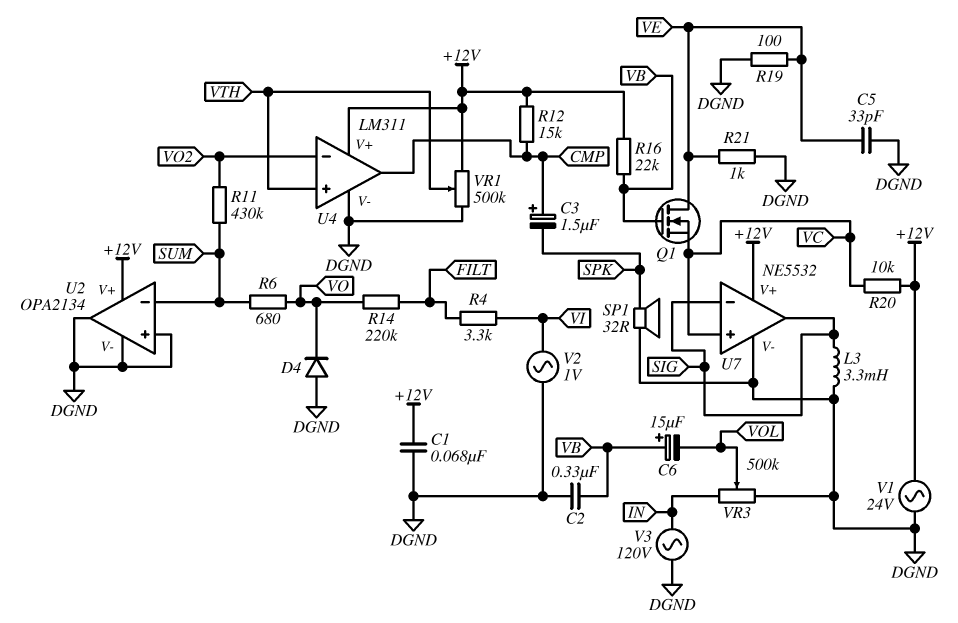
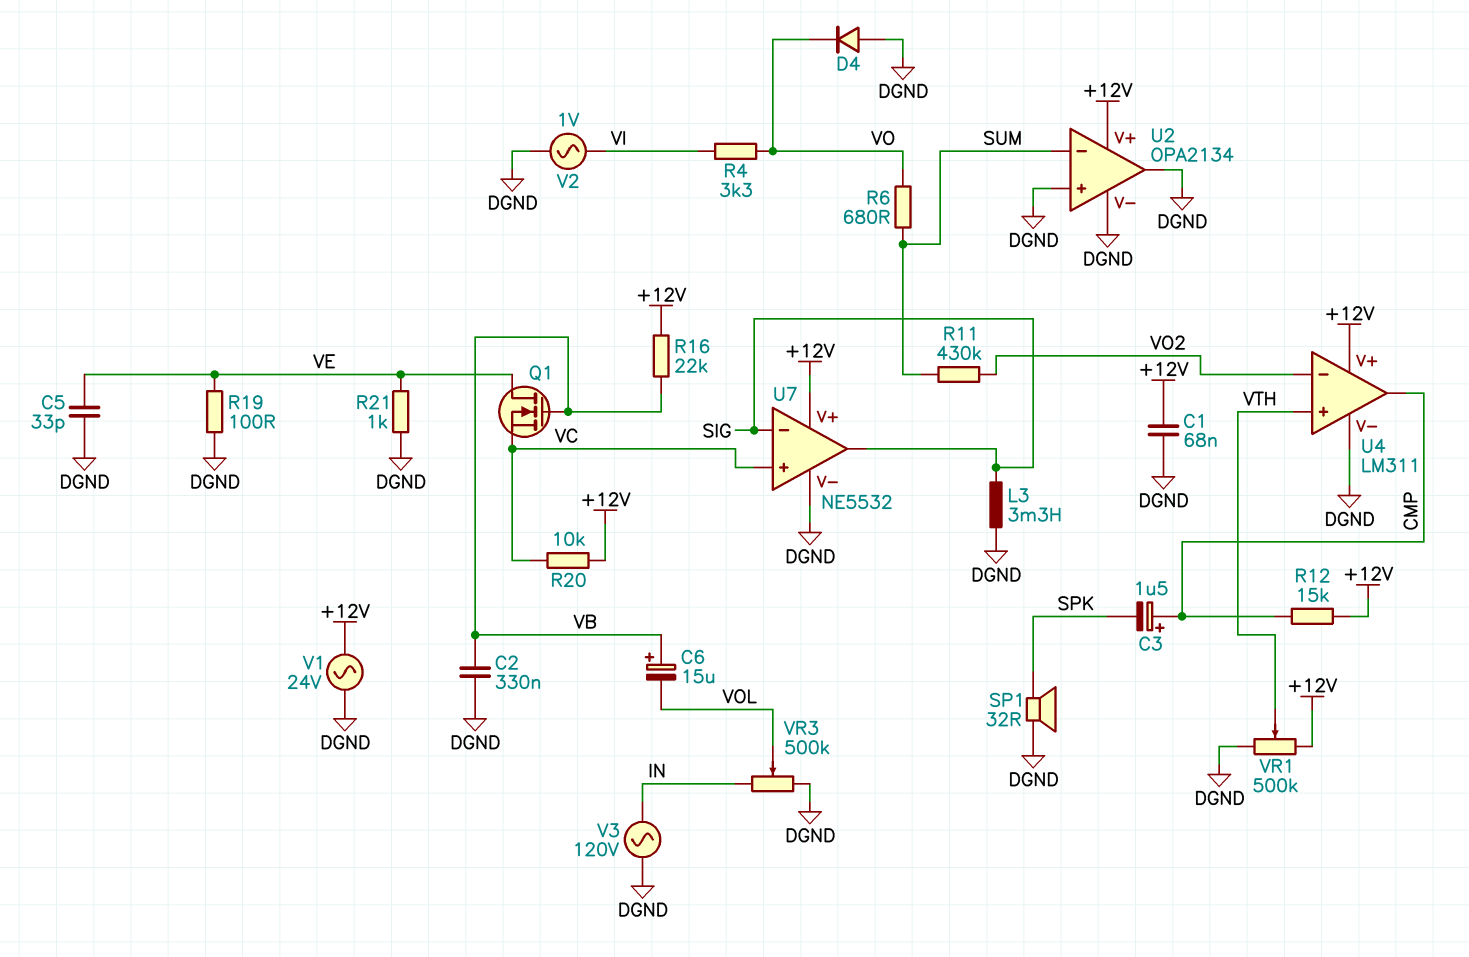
R4: 3.3k (FILT, VI) -> 3.3k (VI, VO)
R14: 220k (FILT, VO) -> none

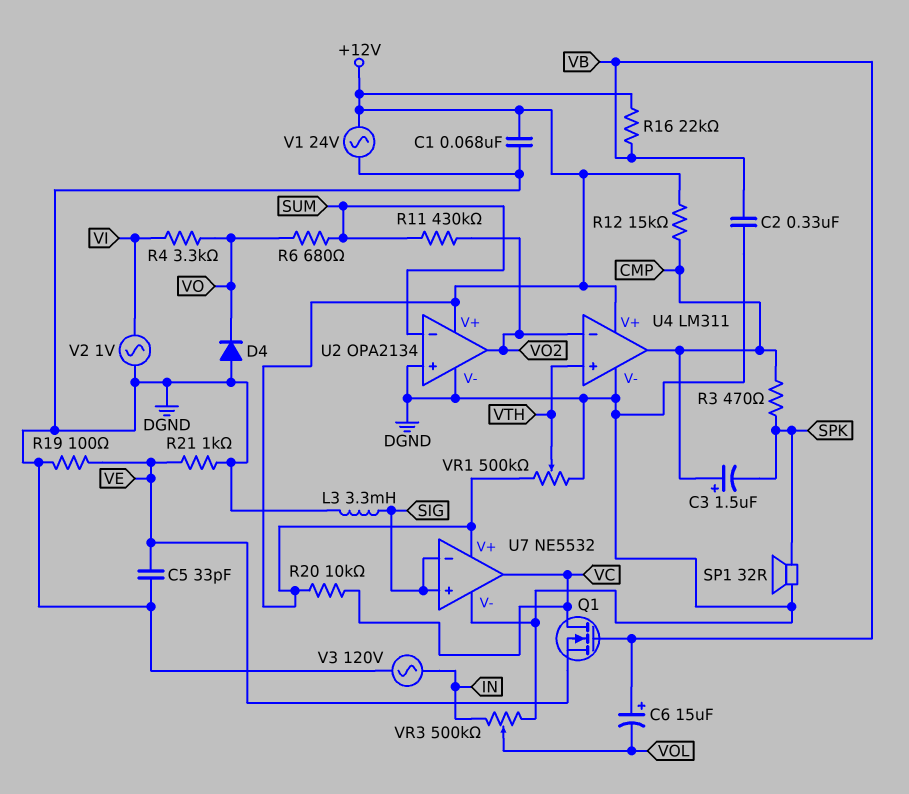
Q1: NMOS (G VB, D VE, S VC) -> NMOS (G VB, D VC, S VE)
R3: none -> 470 (CMP, SPK)
U2 pin out: DGND -> VO2
U7 pin in+: VC -> SIG
U7 pin out: SIG -> VC

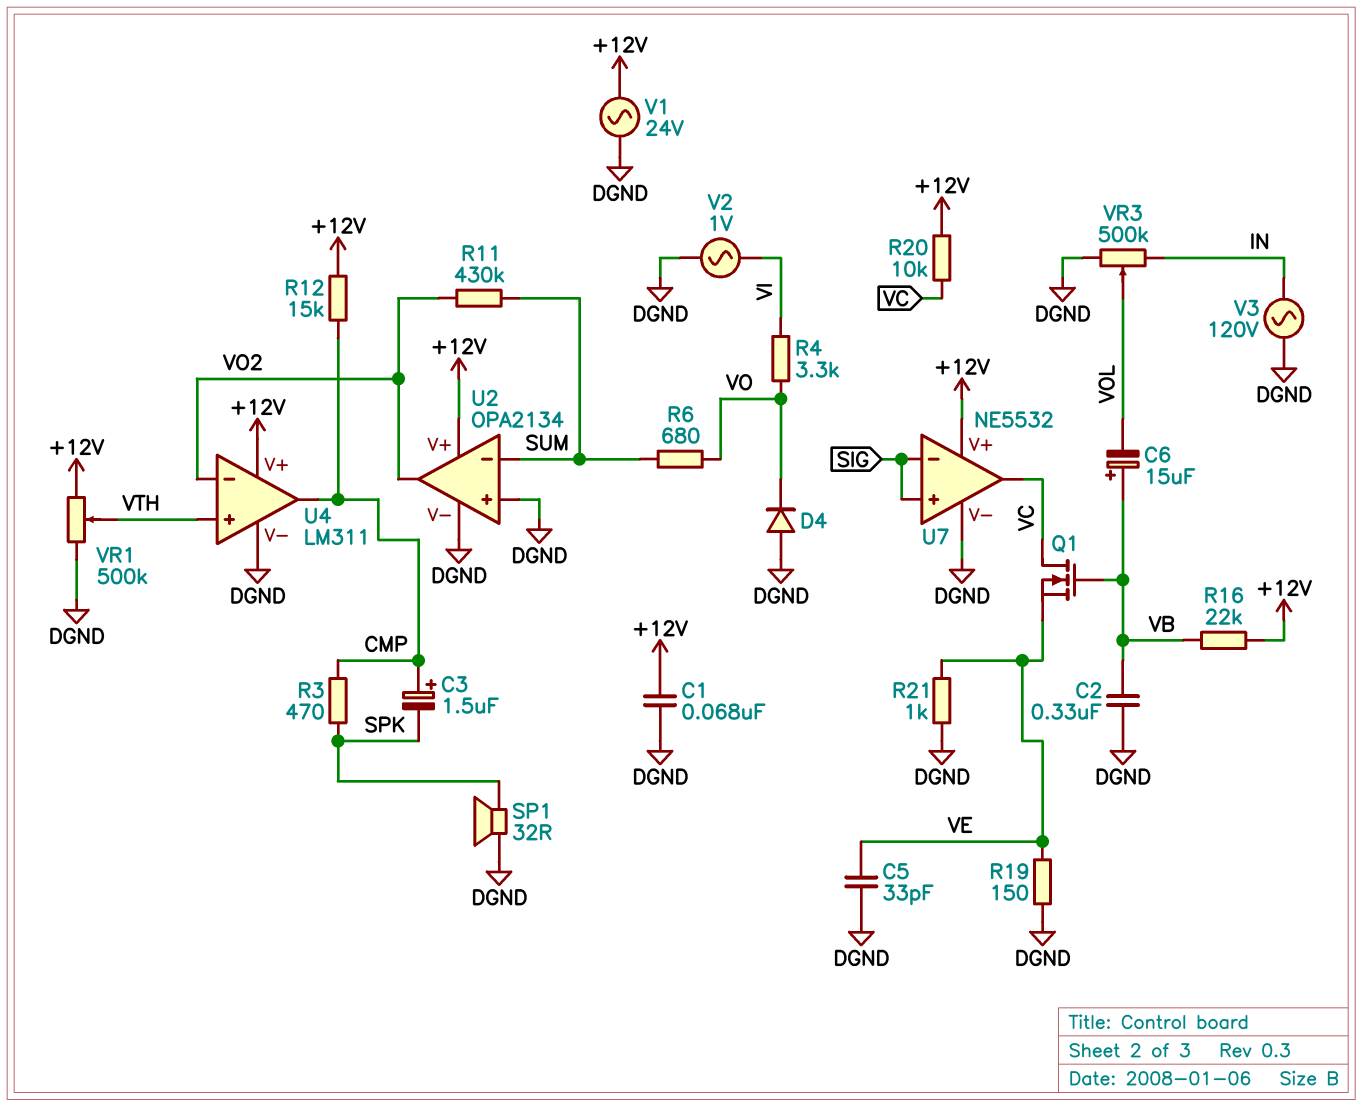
L3: 3.3mH (DGND, SIG) -> none
R19: 100 (DGND, VE) -> 150 (DGND, VE)

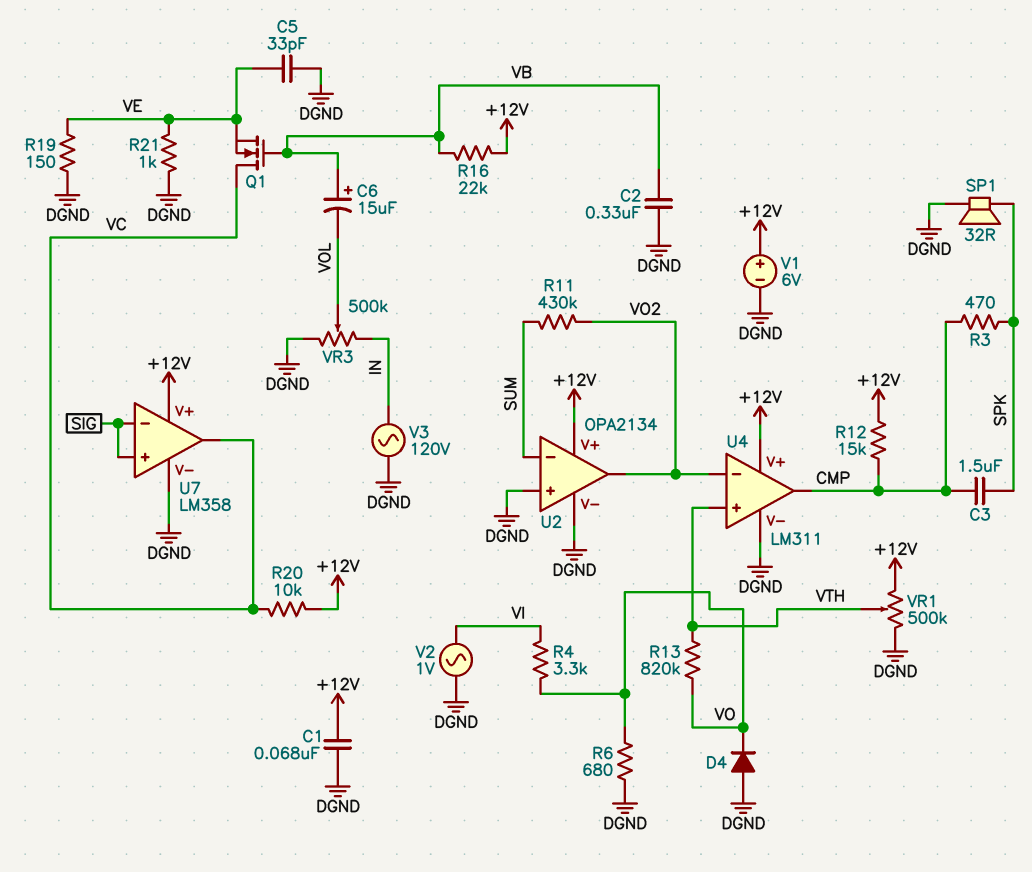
C3: 1.5uF (plus CMP, minus SPK) -> 1.5uF (CMP, SPK)
R6: 680 (SUM, VO) -> 680 (DGND, VO)
R13: none -> 820k (VO, VTH)
U7: NE5532 -> LM358
V1: AC 24V (+12V, DGND) -> 6V (plus +12V, minus DGND)

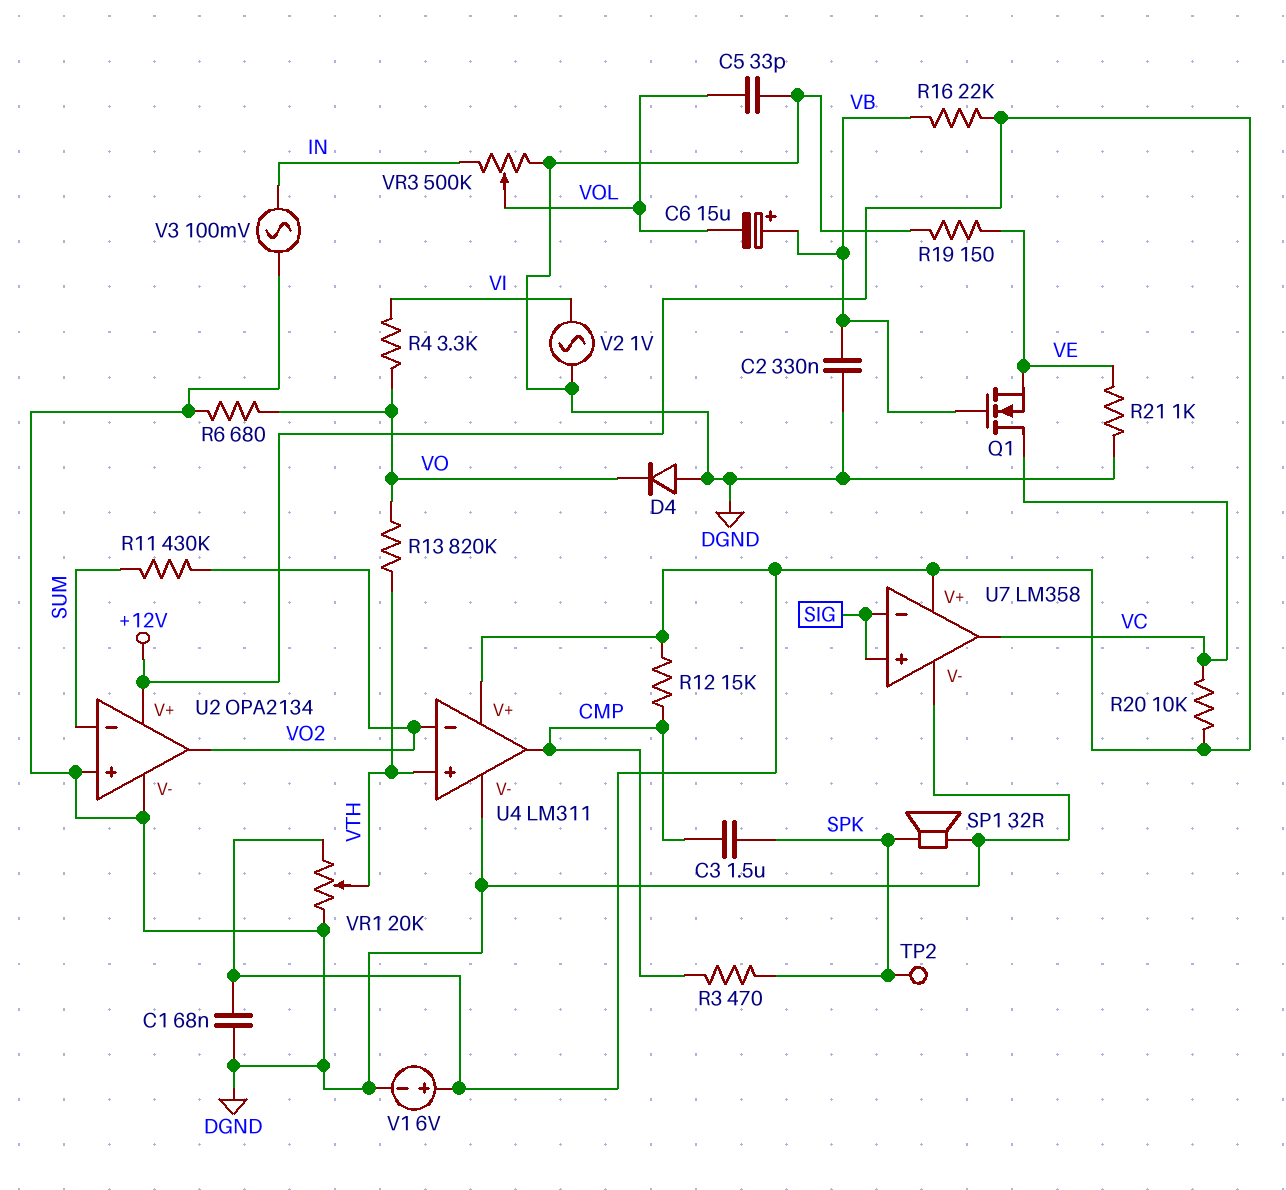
C5: 33pF (DGND, VE) -> 33pF (DGND, VOL)
TP2: none -> test point (SPK)
V3: AC 120V (DGND, IN) -> AC 100mV (DGND, IN)
VR1: 500k (+12V, DGND, wiper VTH) -> 20k (+12V, DGND, wiper VTH)

